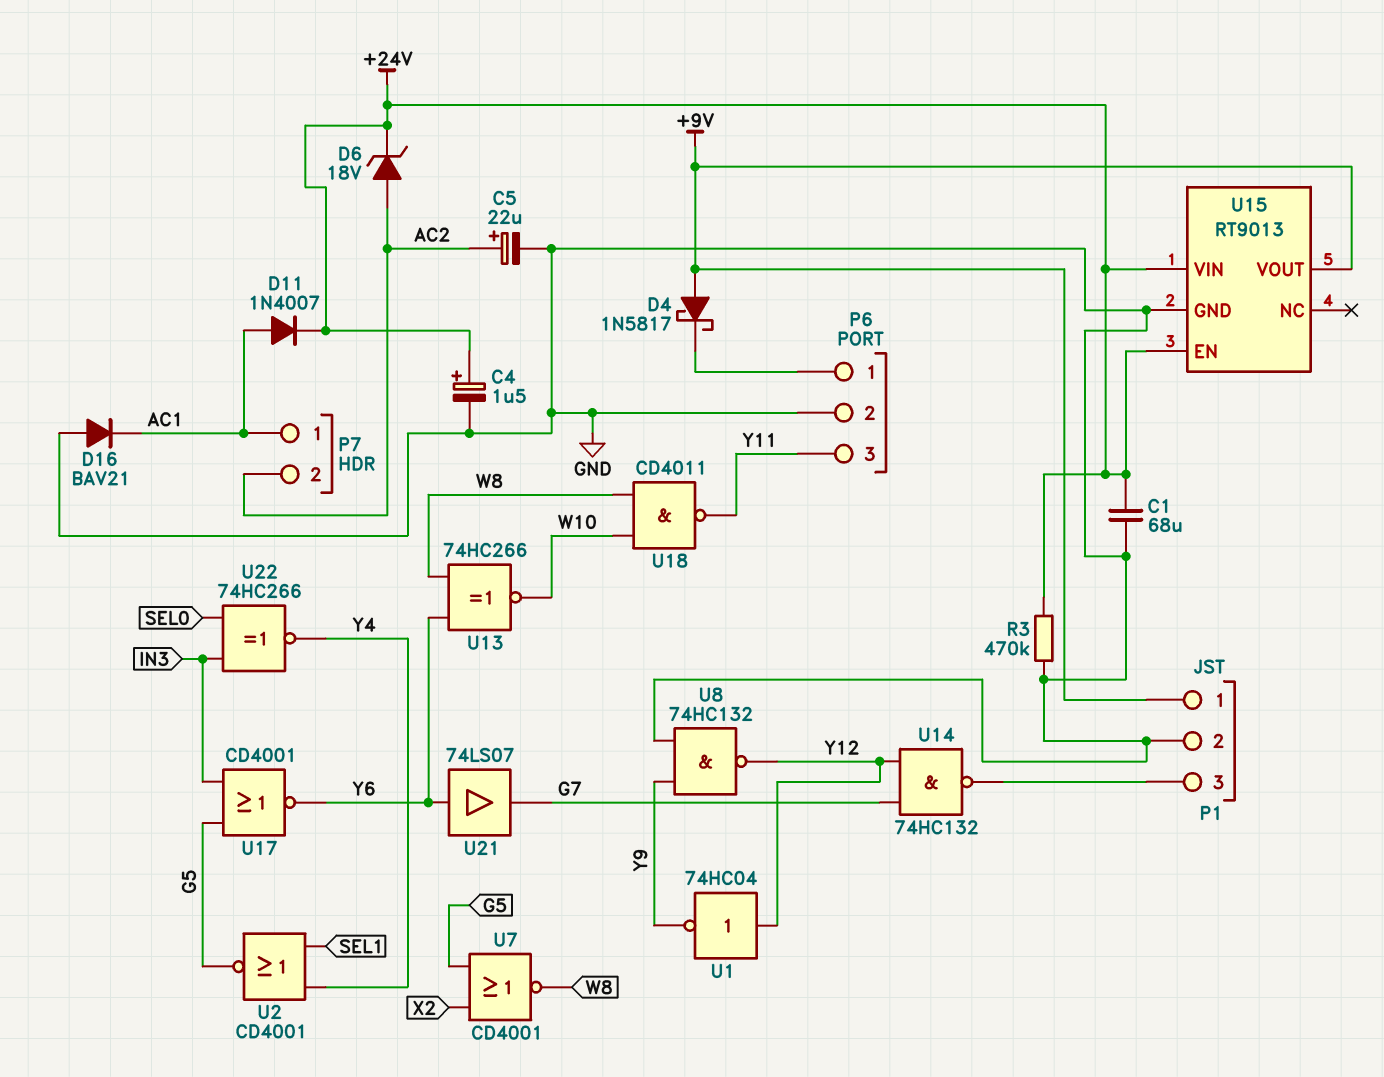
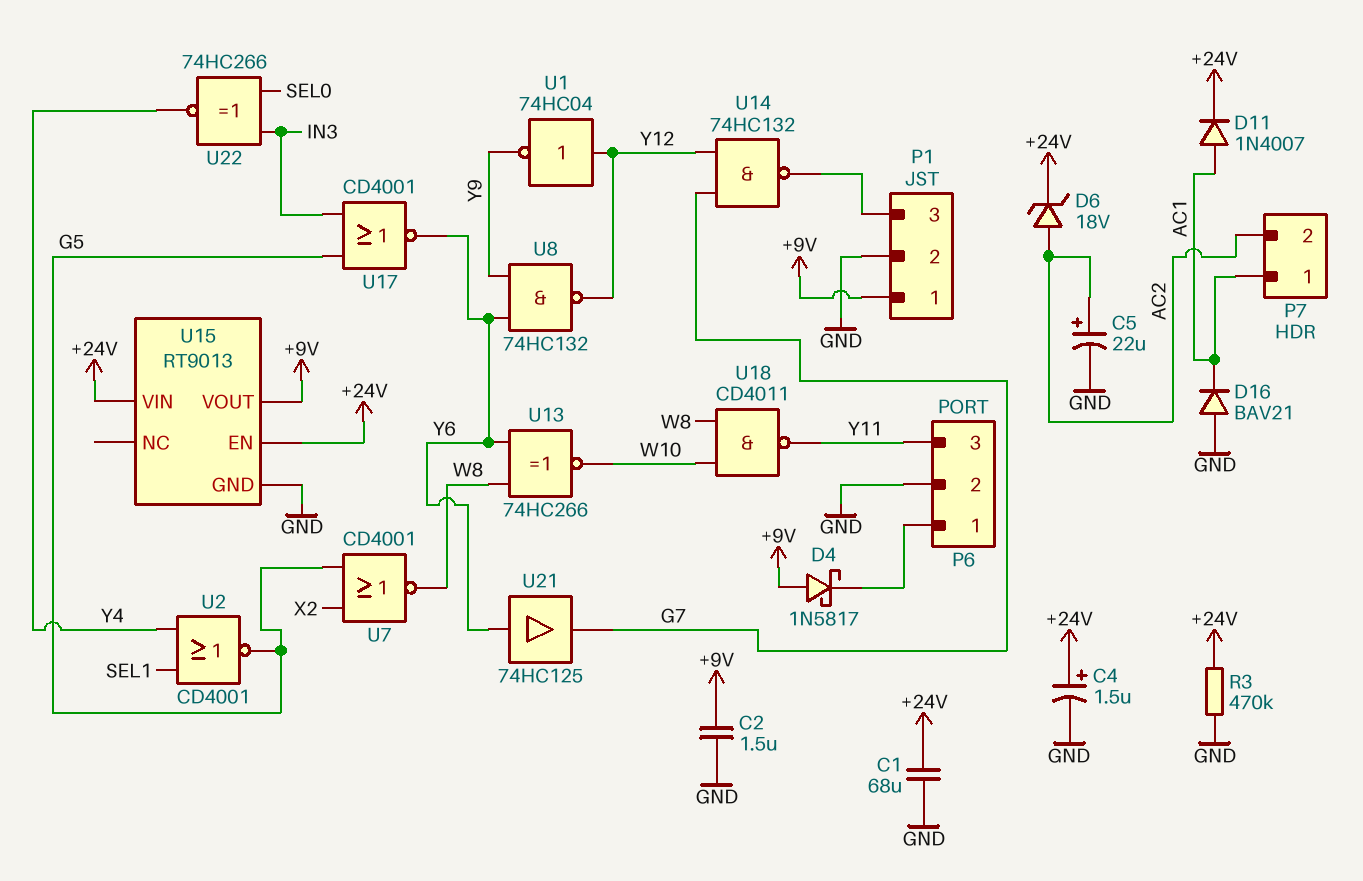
C2: none -> 1.5uF (+9V, GND)
U8: NAND 74HC132 (in GND, in Y9, out Y12) -> NAND 74HC132 (in Y6, in Y9, out Y12)
U21: buffer 74LS07 (in Y6, out G7) -> buffer 74HC125 (in Y6, out G7)

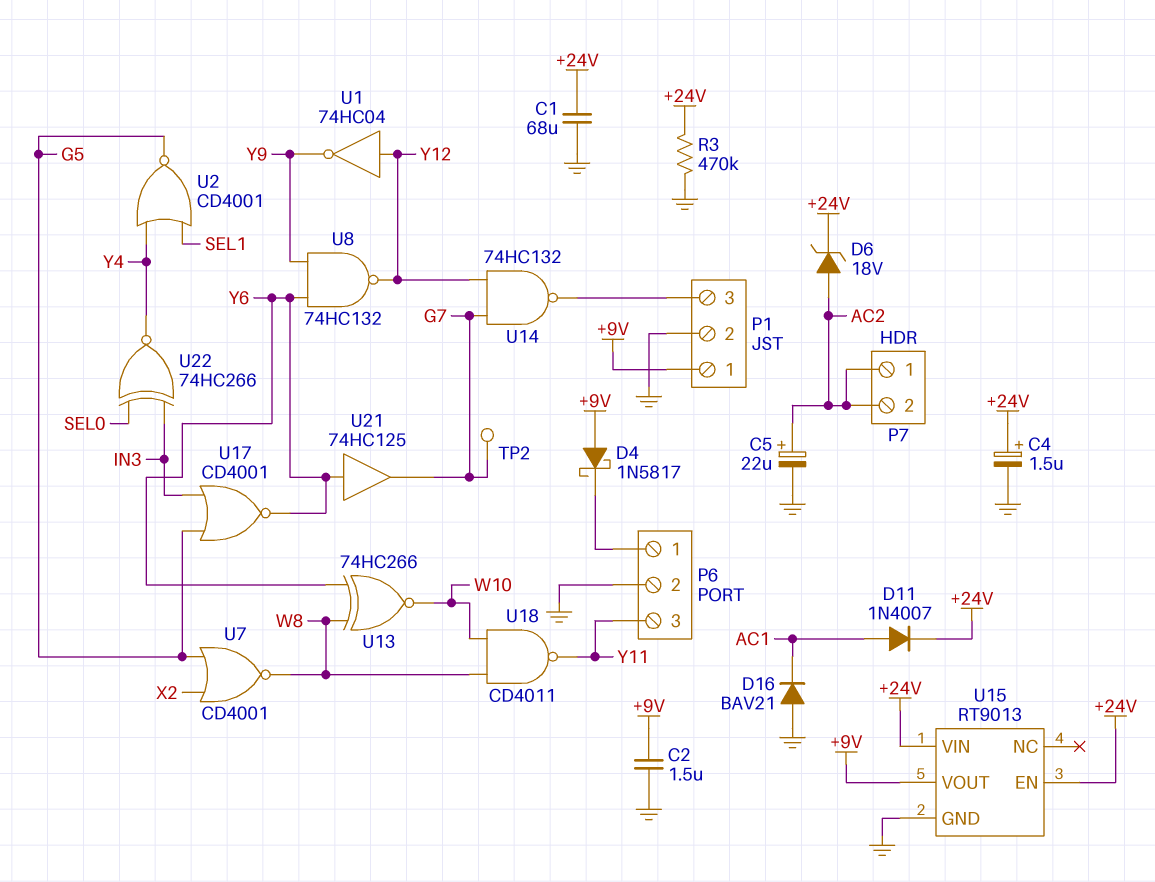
P7 pin 1: AC1 -> AC2
TP2: none -> test point (G7)

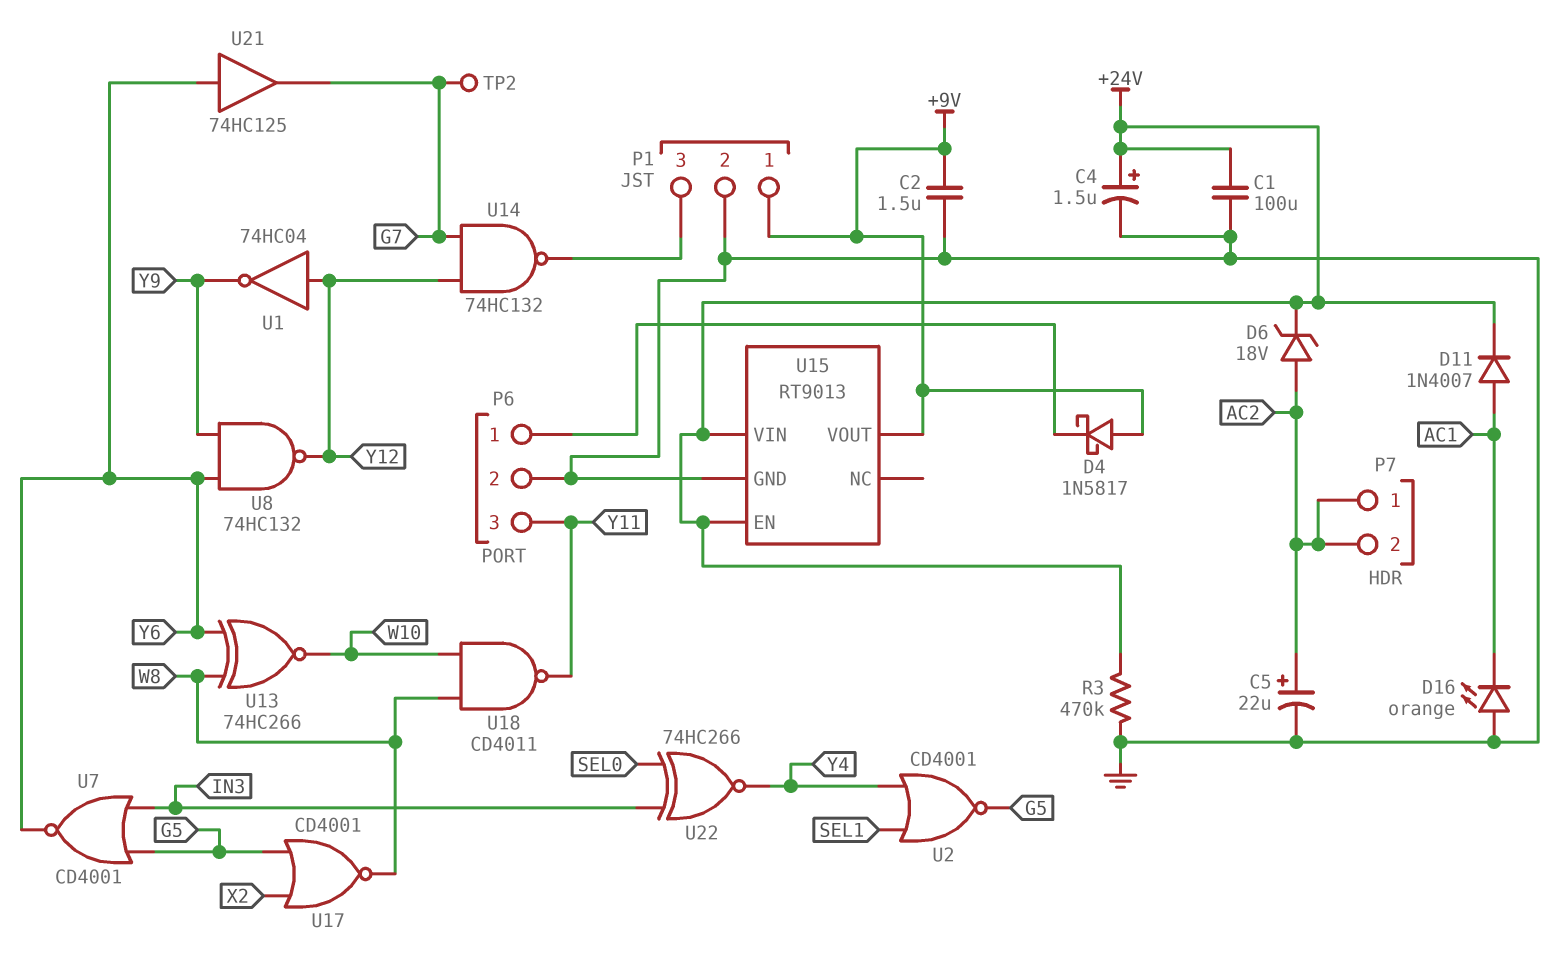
C1: 68uF (+24V, GND) -> 100uF (+24V, GND)
D16: diode BAV21 (A GND, K AC1) -> LED orange (A GND, K AC1)
U7: NOR CD4001 (in G5, in X2, out W8) -> NOR CD4001 (in G5, in IN3, out Y6)
U17: NOR CD4001 (in G5, in IN3, out Y6) -> NOR CD4001 (in G5, in X2, out W8)

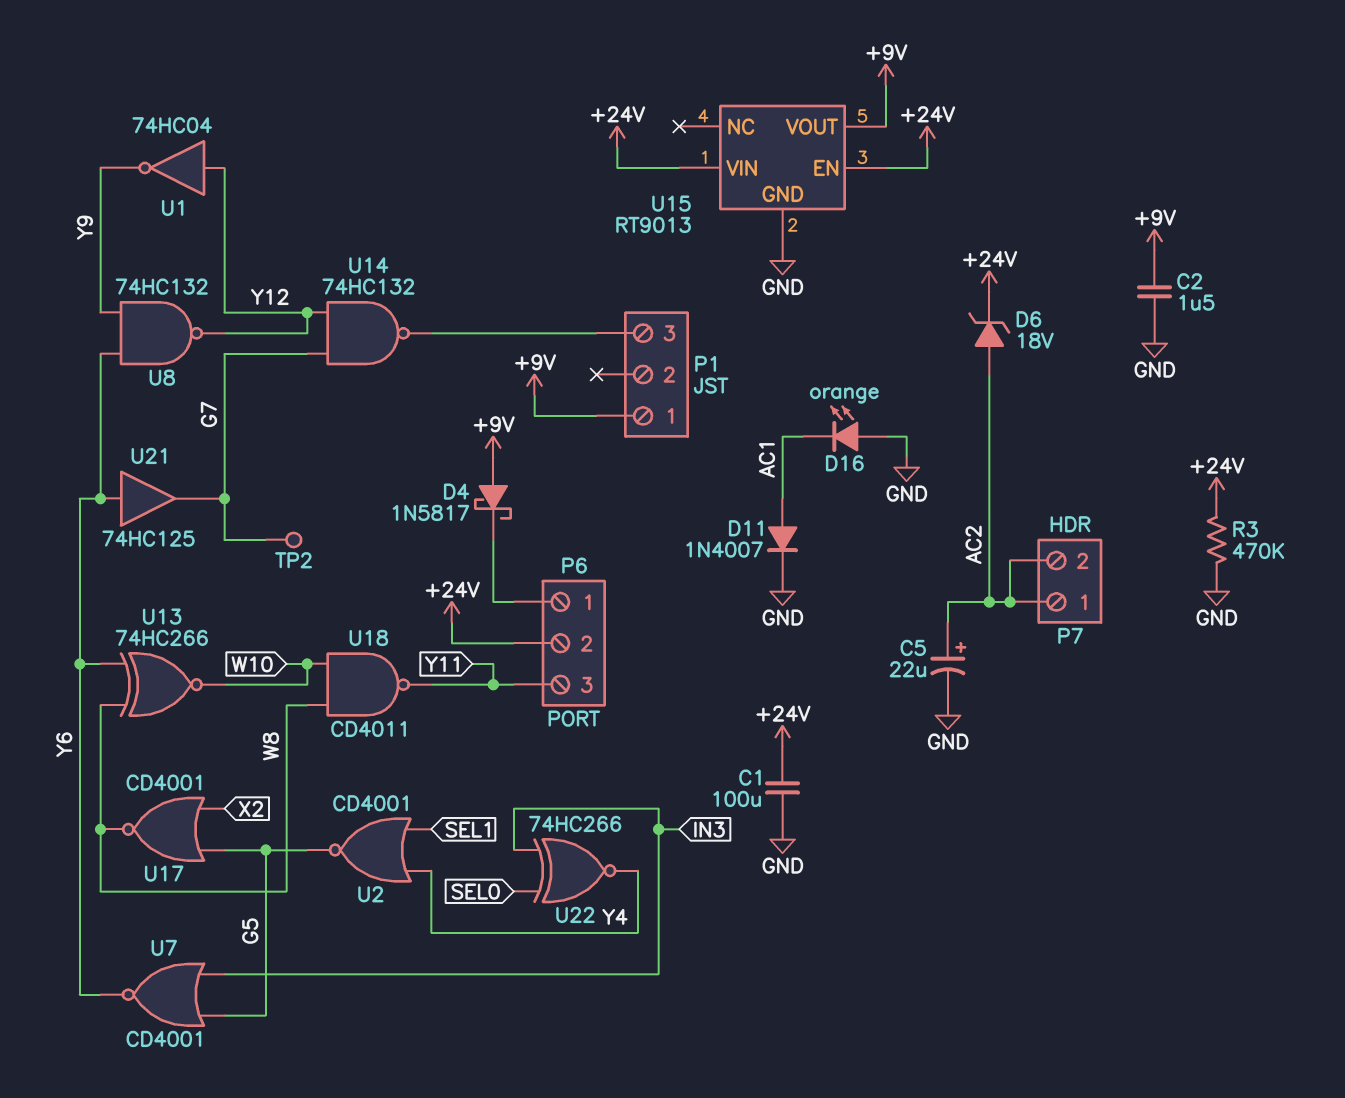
C4: 1.5uF (plus +24V, minus GND) -> none
D11: diode 1N4007 (A AC1, K +24V) -> diode 1N4007 (A AC1, K GND)
P1 pin 2: GND -> none
P6 pin 2: GND -> +24V

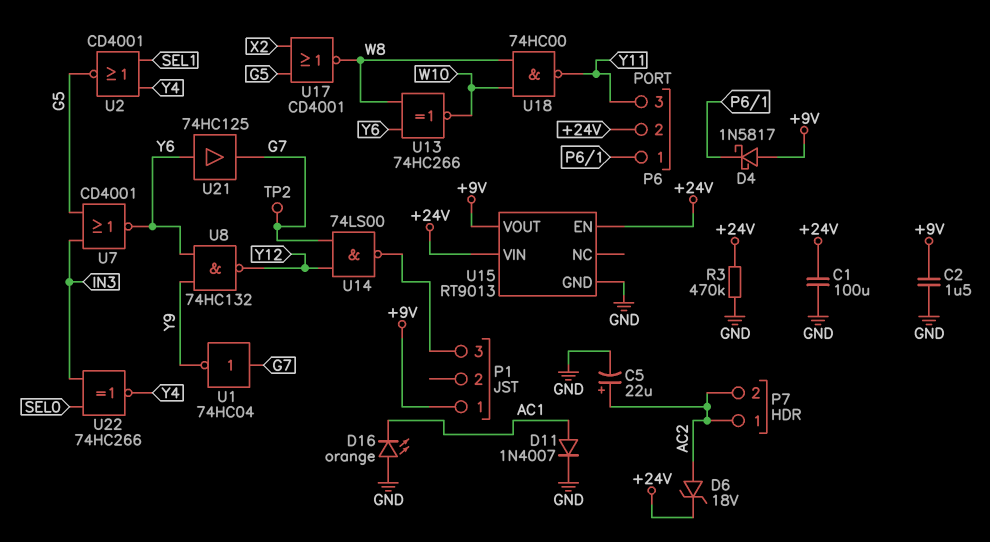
U1: NOT 74HC04 (in Y12, out Y9) -> NOT 74HC04 (in G7, out Y9)
U14: NAND 74HC132 (in G7, in Y12, out P1/3) -> NAND 74LS00 (in G7, in Y12, out P1/3)
U18: NAND CD4011 (in W8, in W10, out Y11) -> NAND 74HC00 (in W8, in W10, out Y11)

